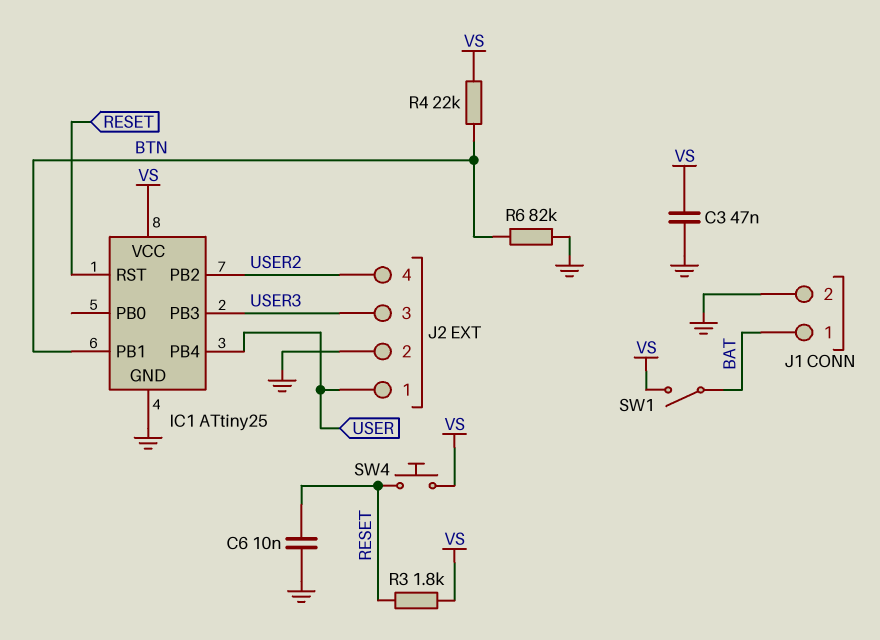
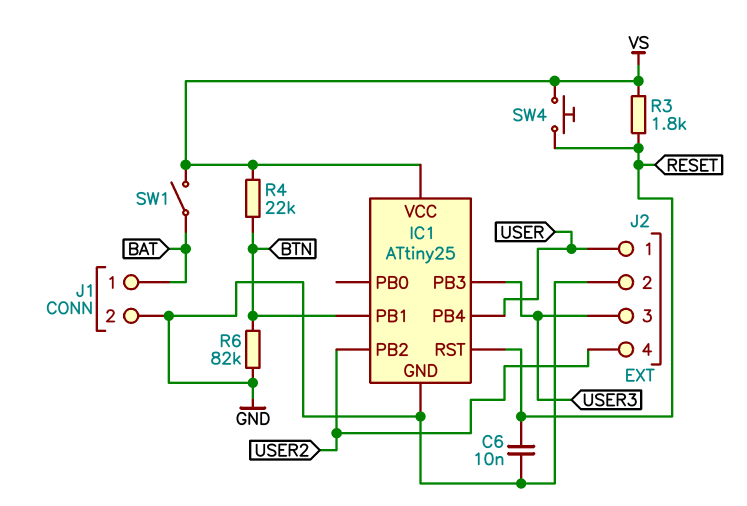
C3: 47nF (GND, VS) -> none

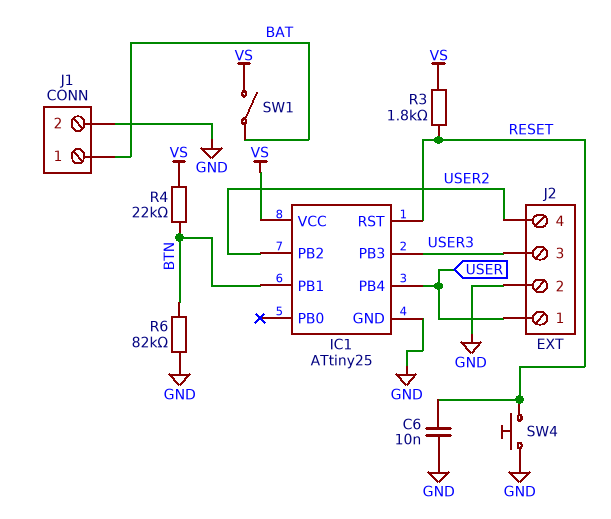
SW4: button (RESET, VS) -> button (GND, RESET)

